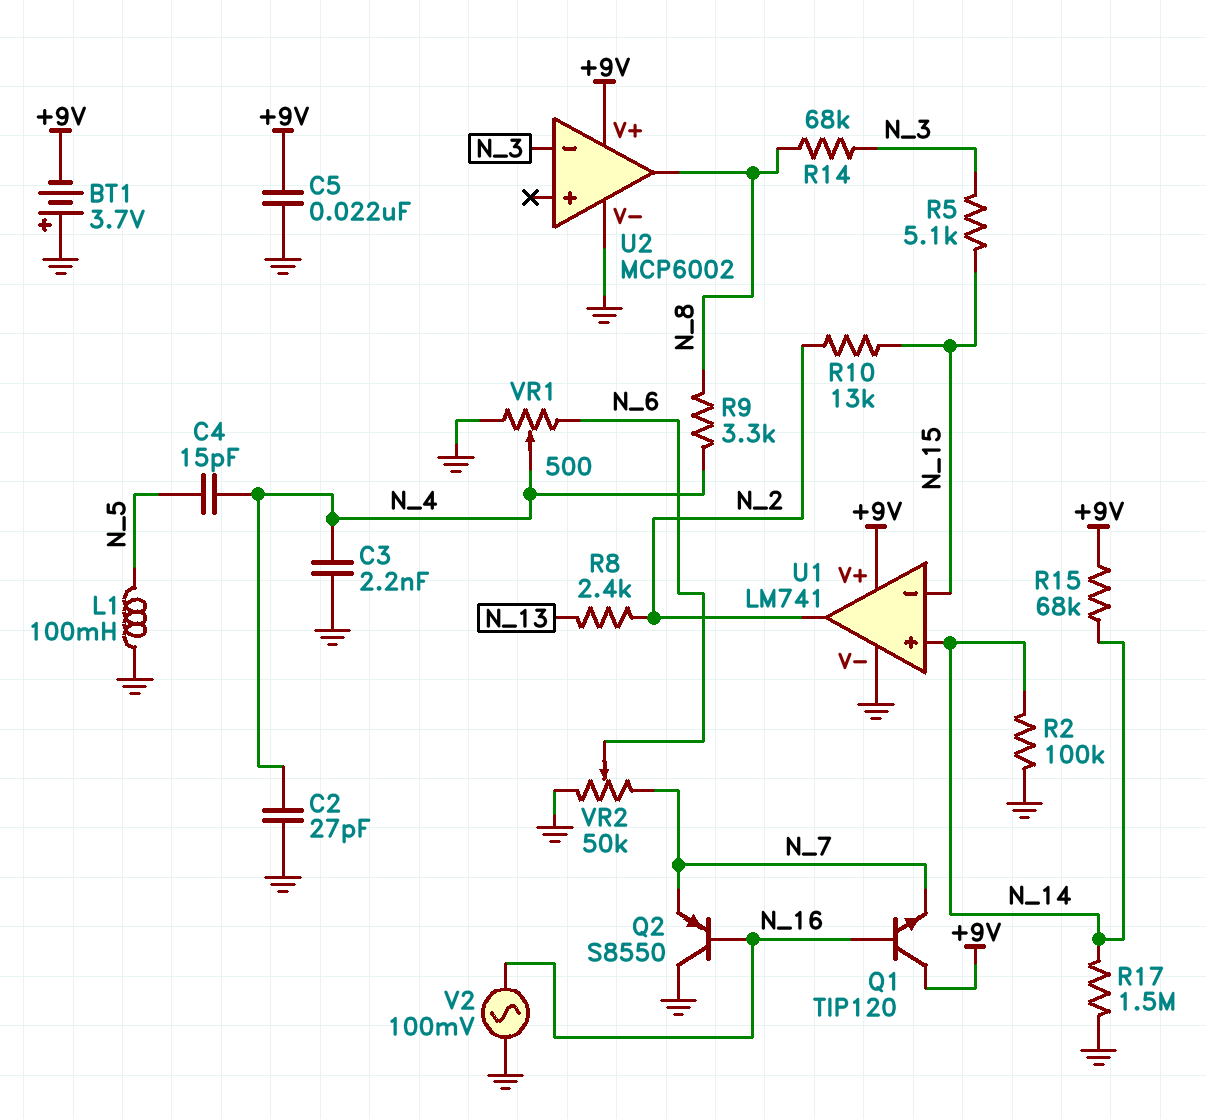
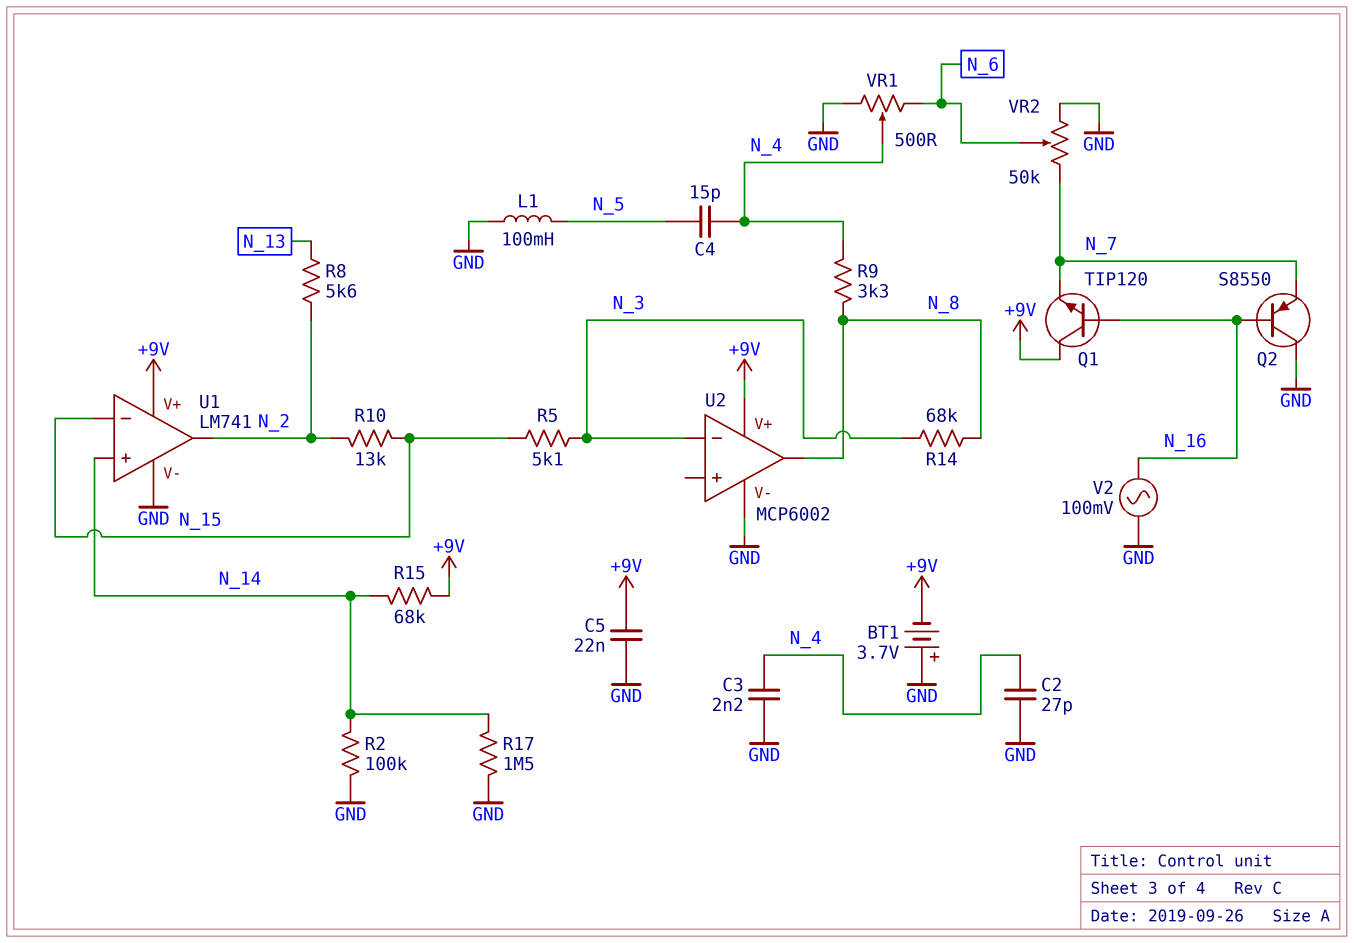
R8: 2.4k (N_2, N_13) -> 5.6k (N_2, N_13)

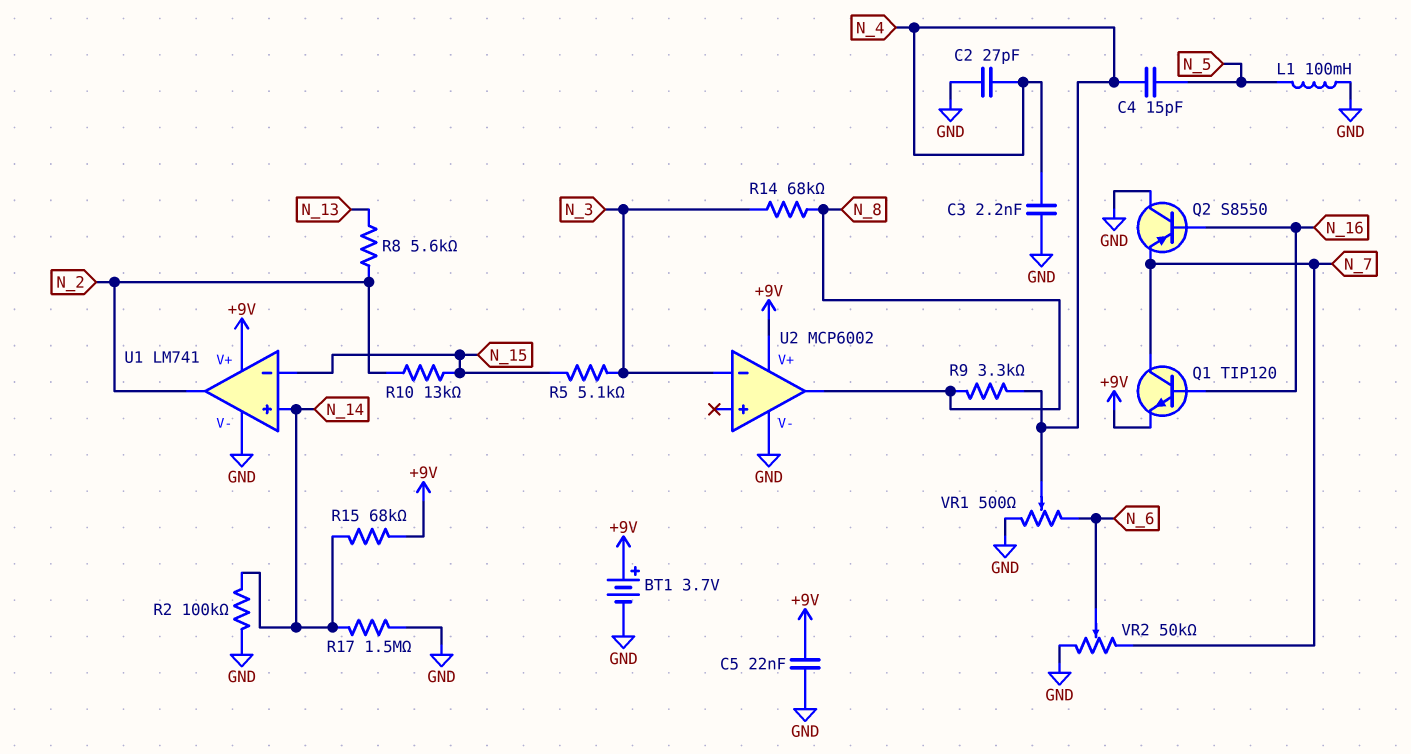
BT1: 3.7V (plus GND, minus +9V) -> 3.7V (plus +9V, minus GND)
Q1: NPN TIP120 (B N_16, C +9V, E N_7) -> NPN TIP120 (B N_16, C N_7, E +9V)
V2: AC 100mV (GND, N_16) -> none

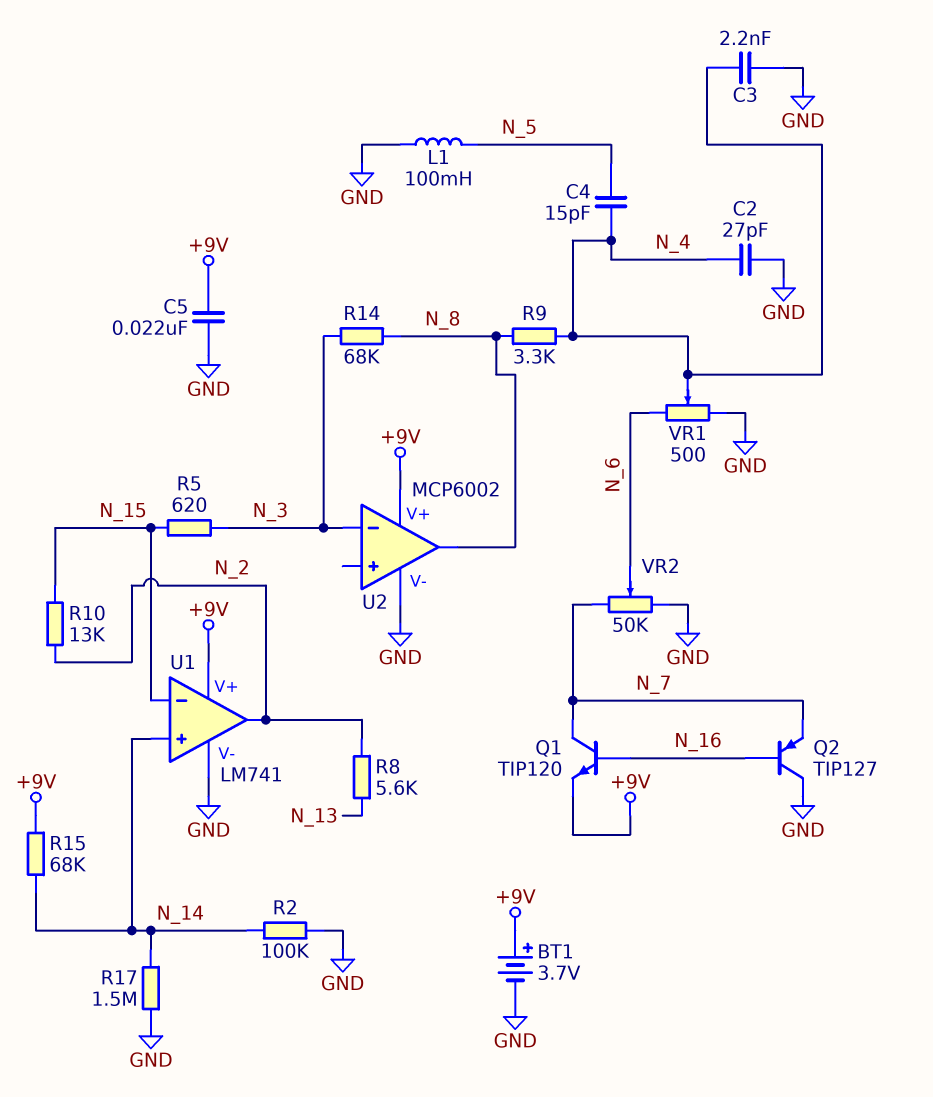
Q2: PNP S8550 (B N_16, C GND, E N_7) -> PNP TIP127 (B N_16, C GND, E N_7)
R5: 5.1k (N_3, N_15) -> 620 (N_3, N_15)

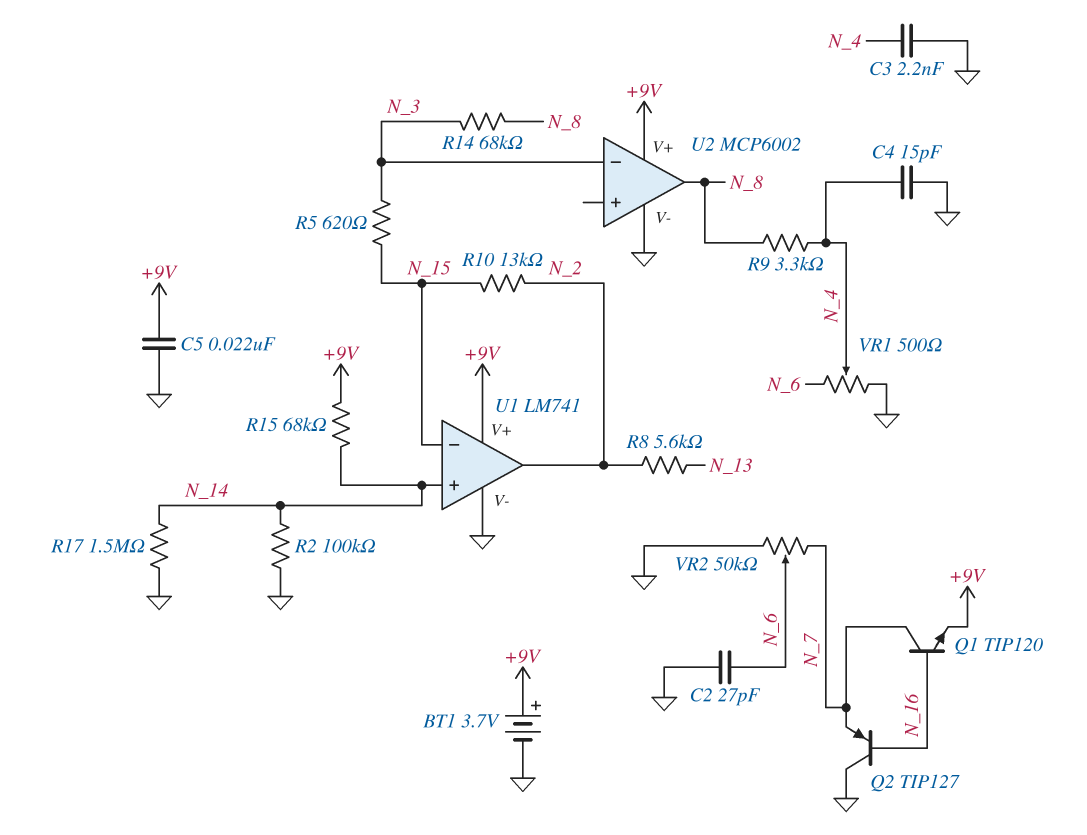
C2: 27pF (GND, N_4) -> 27pF (GND, N_6)
C4: 15pF (N_4, N_5) -> 15pF (GND, N_4)
L1: 100mH (GND, N_5) -> none

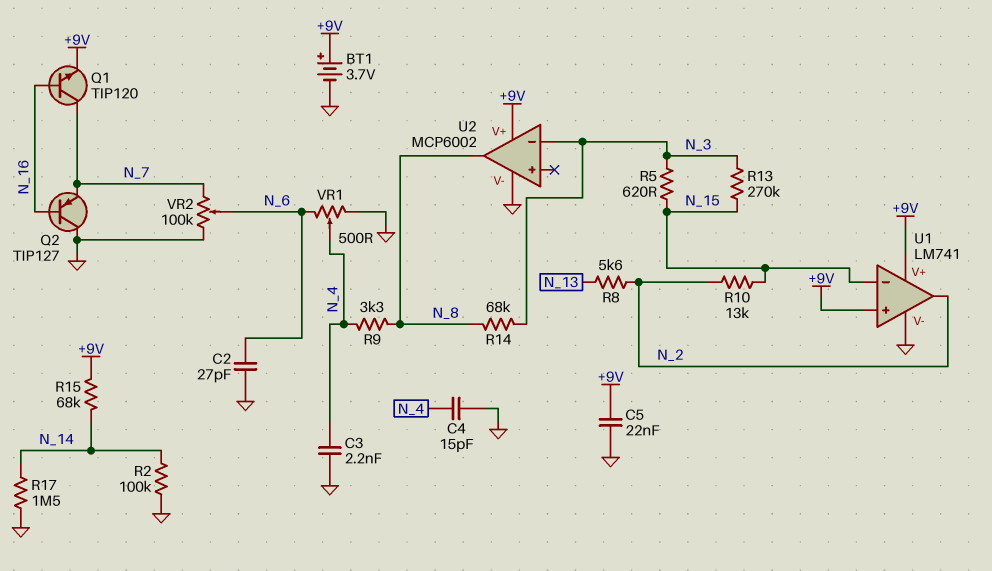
R13: none -> 270k (N_3, N_15)
U1 pin in+: N_14 -> +9V
VR2: 50k (GND, N_7, wiper N_6) -> 100k (GND, N_7, wiper N_6)

